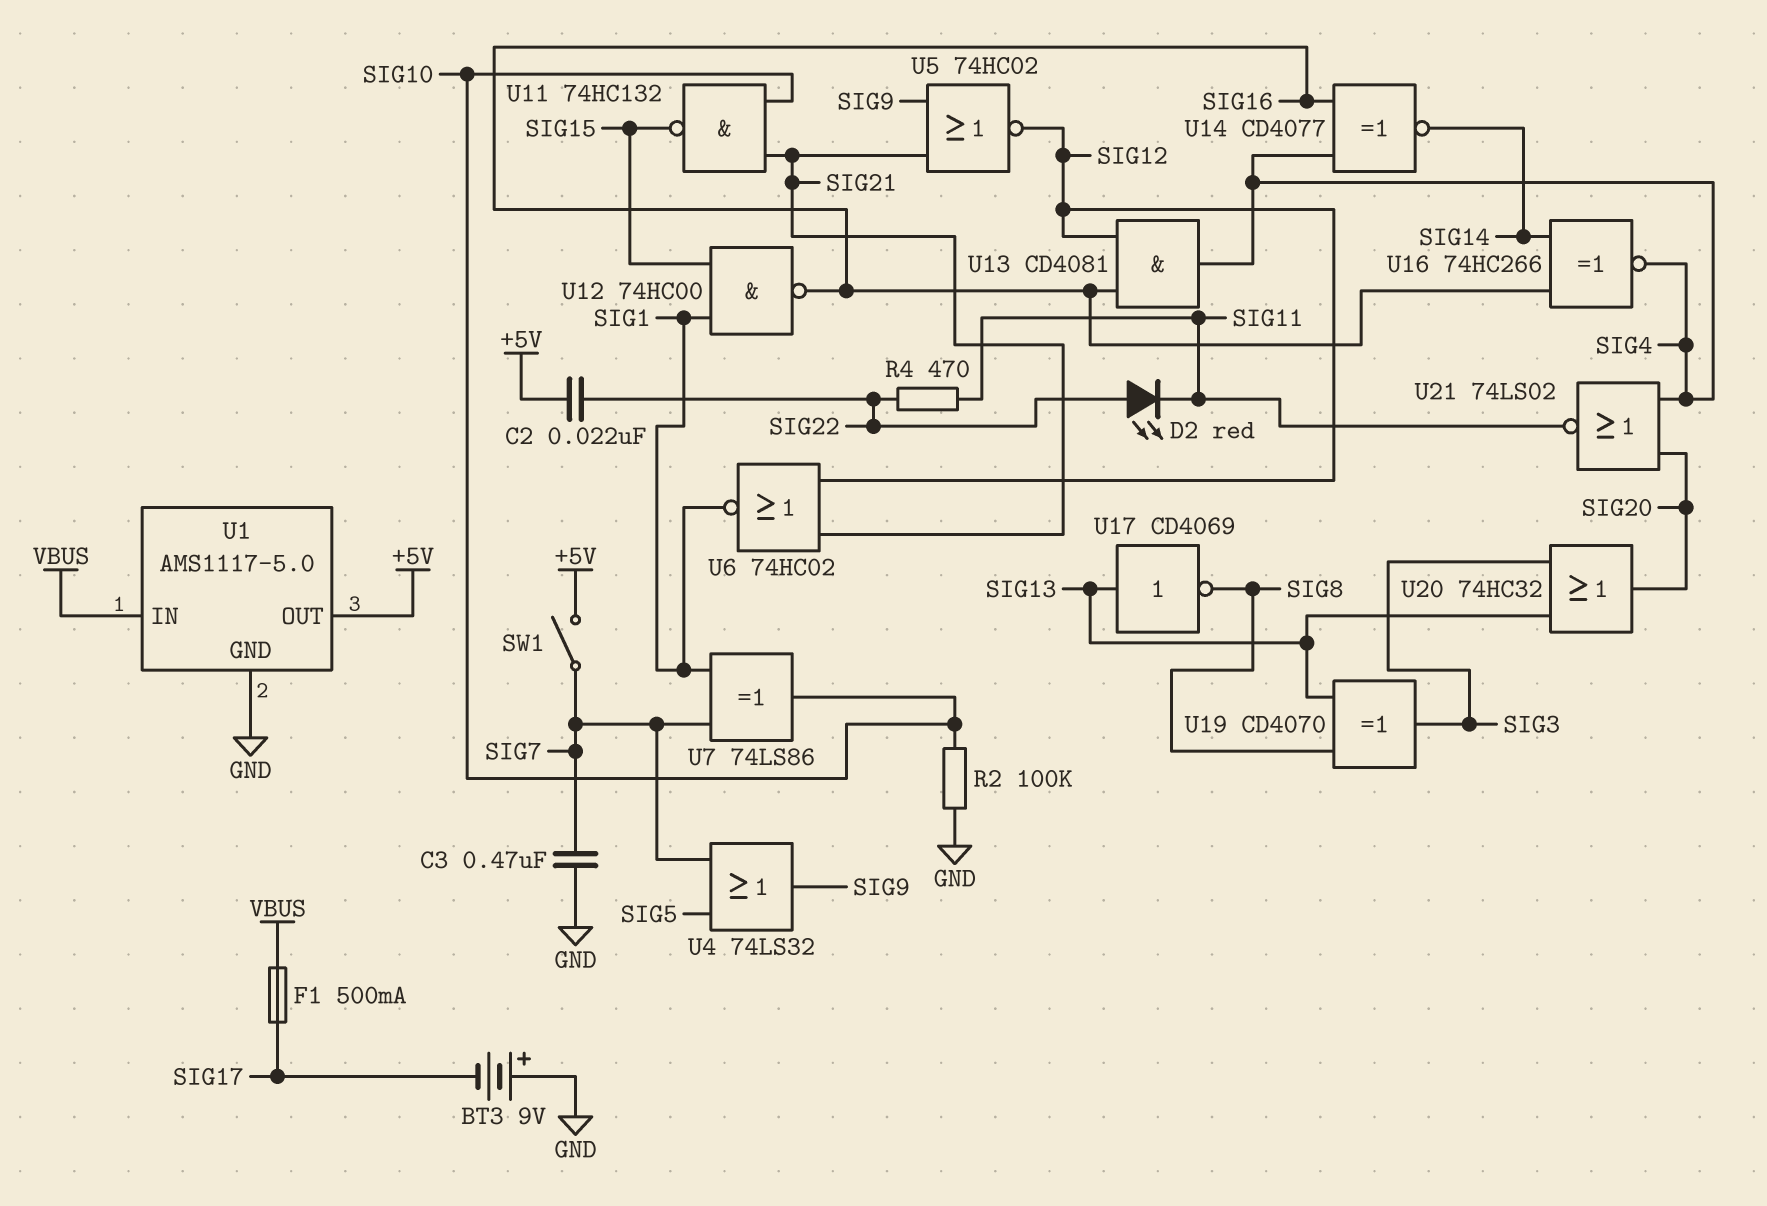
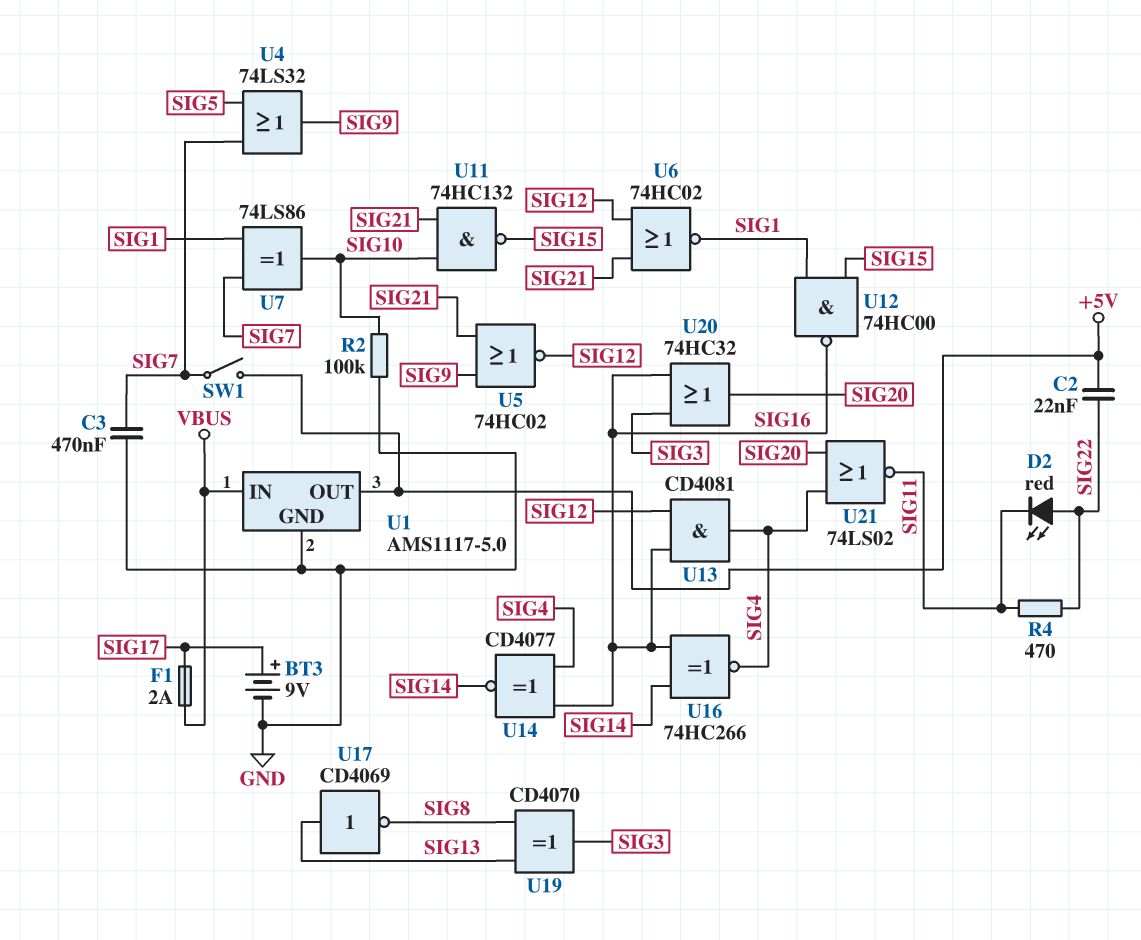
BT3: 9V (plus GND, minus SIG17) -> 9V (plus SIG17, minus GND)
F1: 500mA (SIG17, VBUS) -> 2A (SIG17, VBUS)
U20: OR 74HC32 (in SIG3, in SIG13, out SIG20) -> OR 74HC32 (in SIG3, in SIG16, out SIG20)

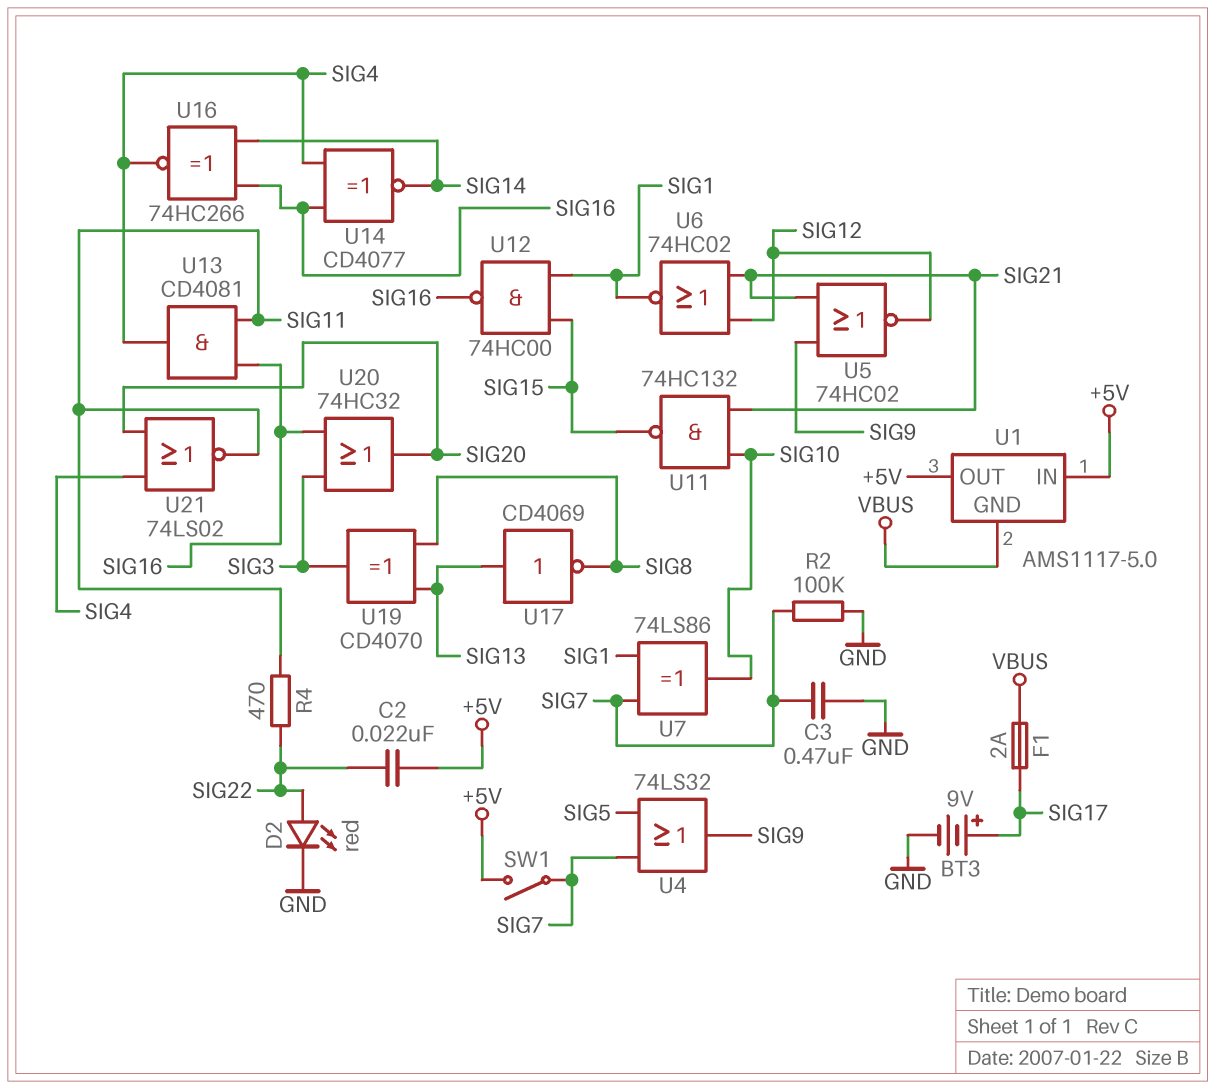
D2: LED red (A SIG22, K SIG11) -> LED red (A SIG22, K GND)
R2: 100k (GND, SIG10) -> 100k (GND, SIG7)
U1 pin GND: GND -> VBUS
U1 pin IN: VBUS -> +5V
U13: AND CD4081 (in SIG12, in SIG16, out SIG4) -> AND CD4081 (in SIG11, in SIG16, out SIG4)

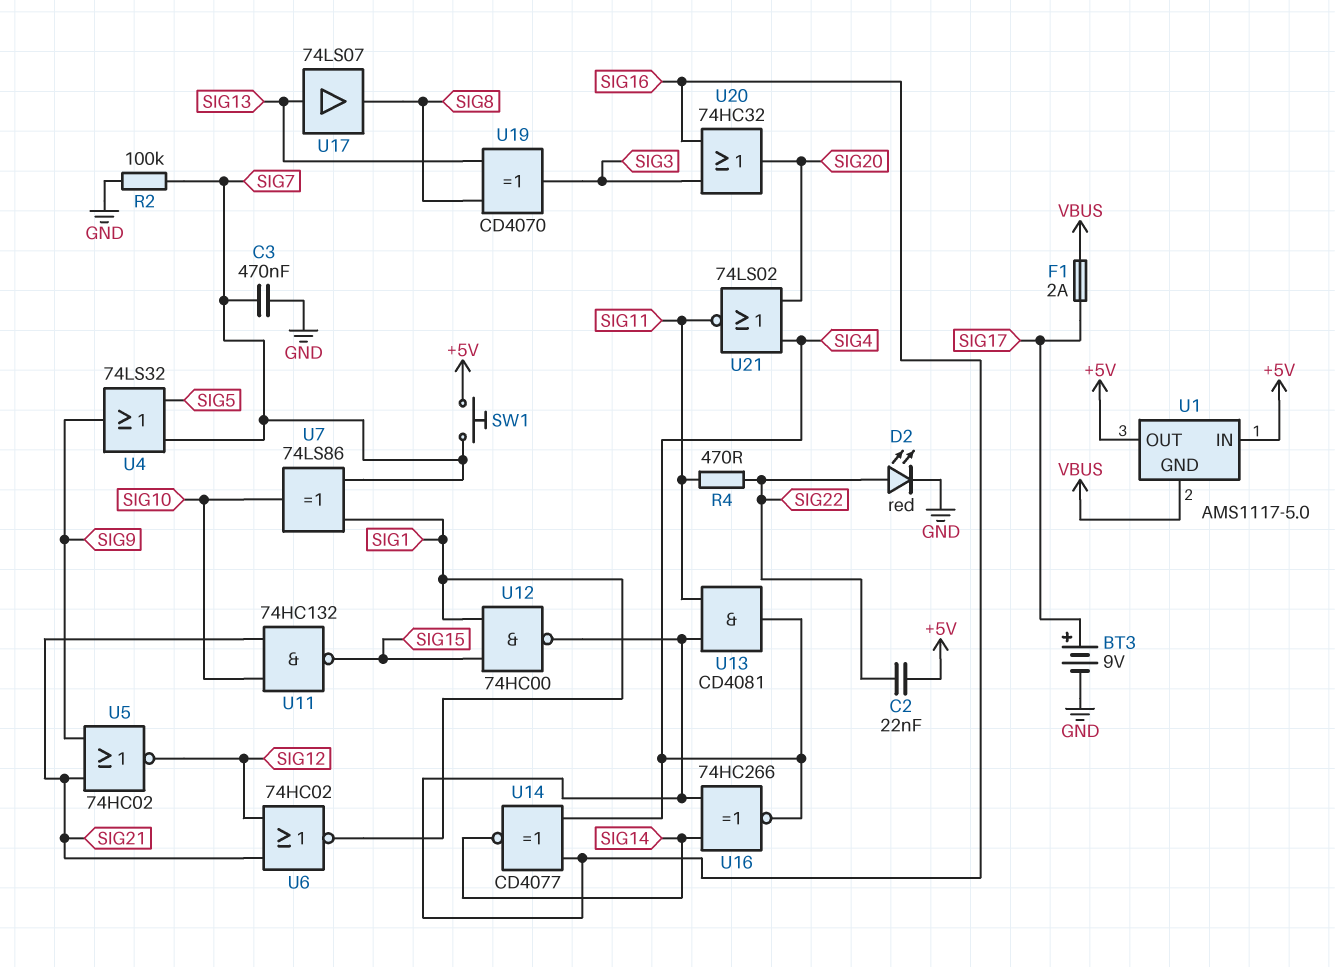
SW1: switch (+5V, SIG7) -> button (+5V, SIG7)
U17: NOT CD4069 (in SIG13, out SIG8) -> buffer 74LS07 (in SIG13, out SIG8)

